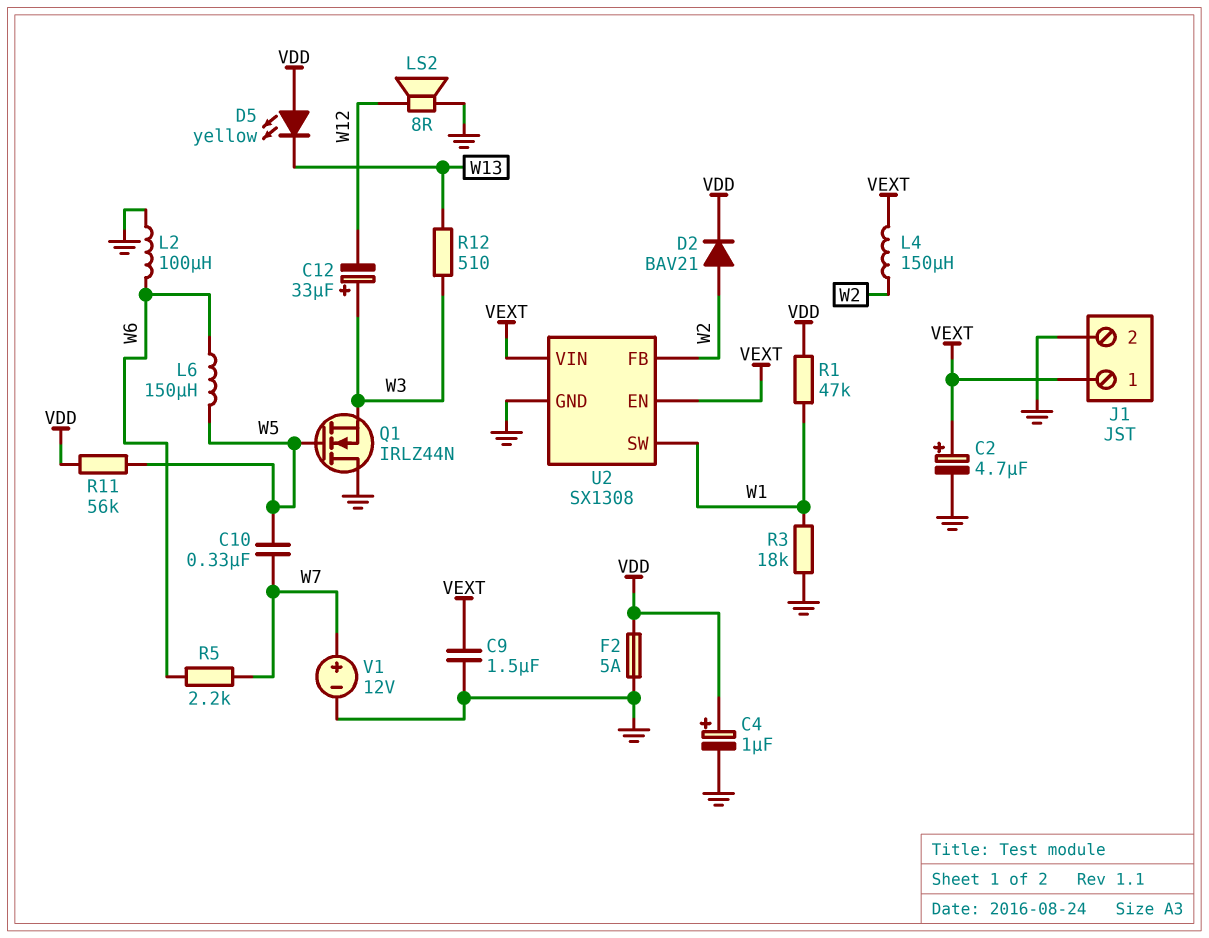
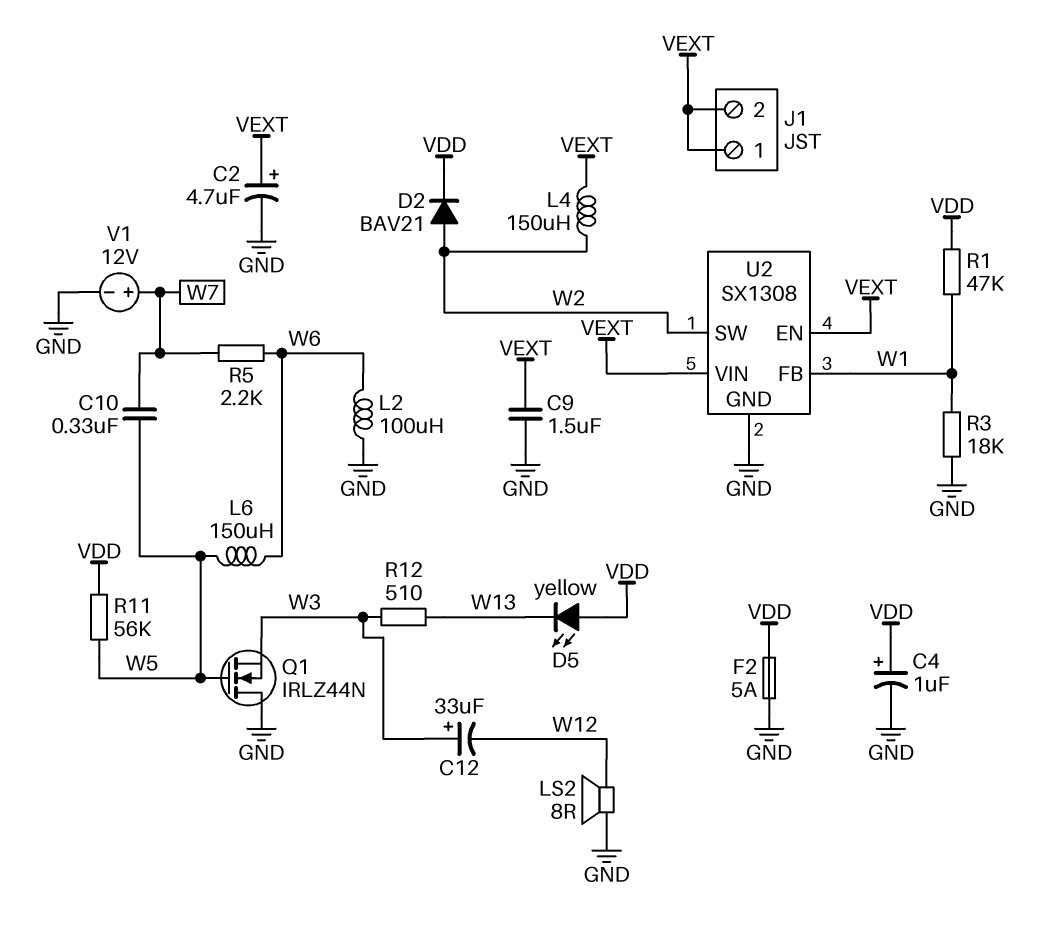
J1 pin 2: GND -> VEXT
U2 pin FB: W2 -> W1
U2 pin SW: W1 -> W2

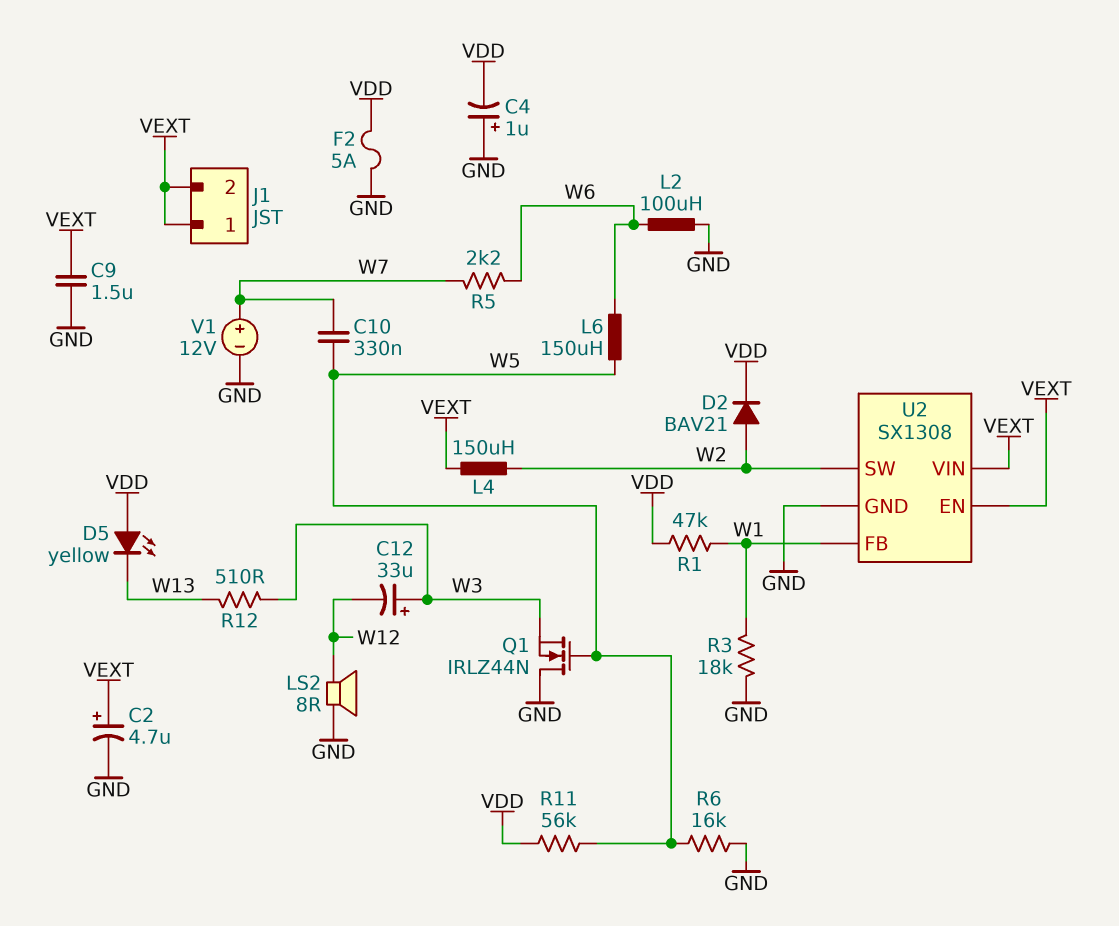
C4: 1uF (plus VDD, minus GND) -> 1uF (plus GND, minus VDD)
R6: none -> 16k (GND, W5)

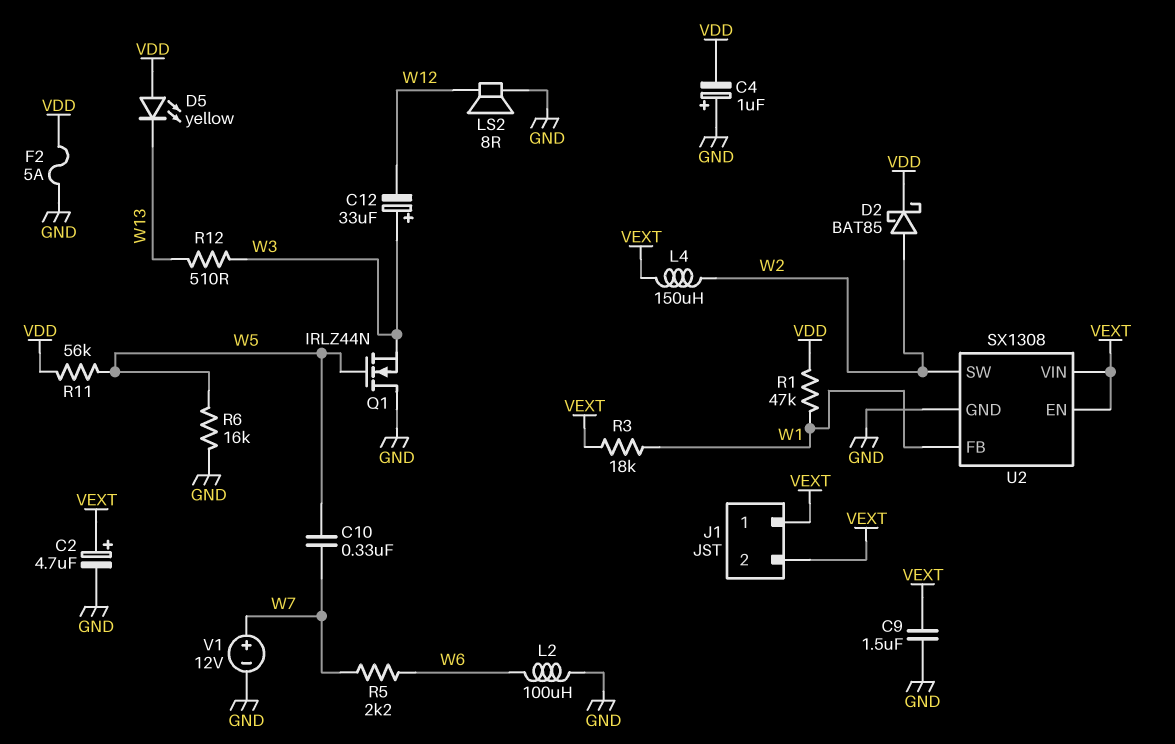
D2: diode BAV21 (A W2, K VDD) -> schottky BAT85 (A W2, K VDD)
L6: 150uH (W5, W6) -> none
R3: 18k (GND, W1) -> 18k (VEXT, W1)

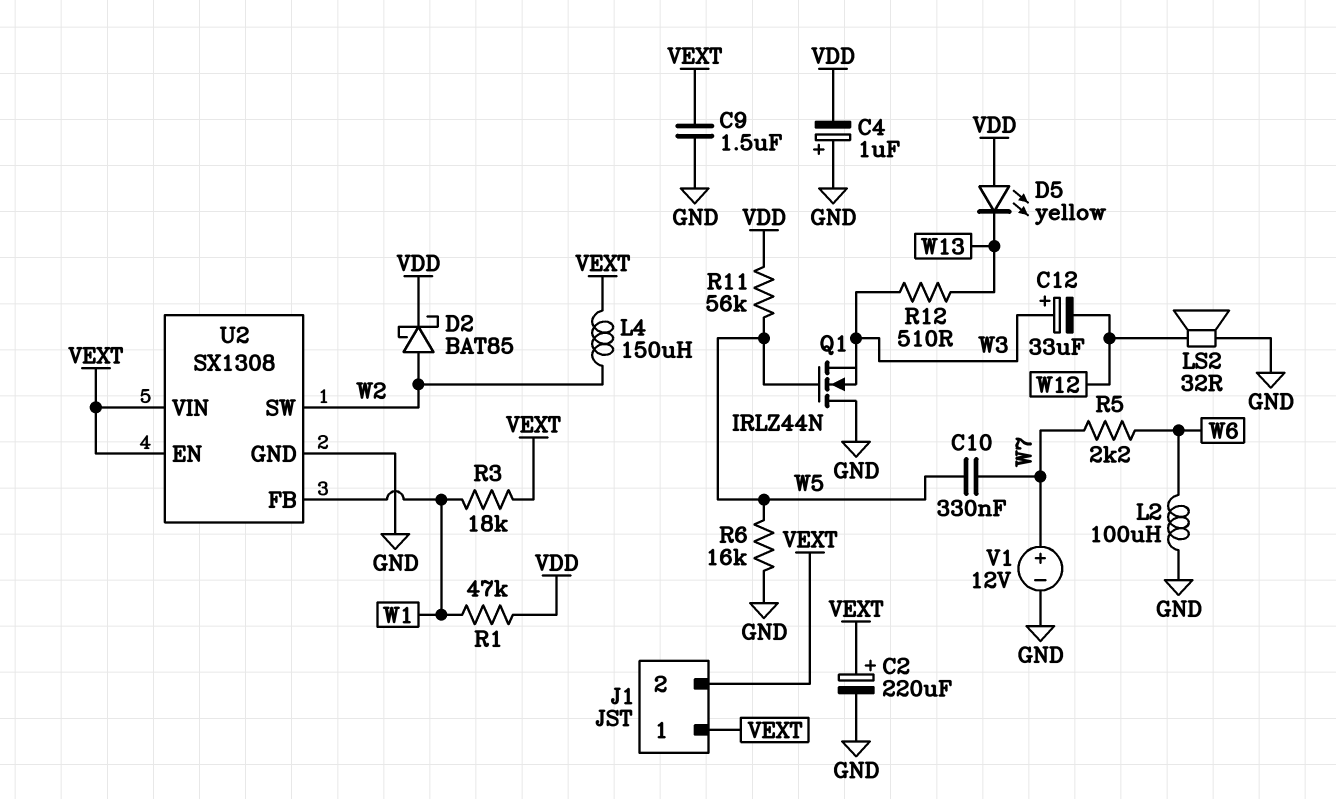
C2: 4.7uF (plus VEXT, minus GND) -> 220uF (plus VEXT, minus GND)
F2: 5A (GND, VDD) -> none
LS2: speaker 8R (GND, W12) -> speaker 32R (GND, W12)

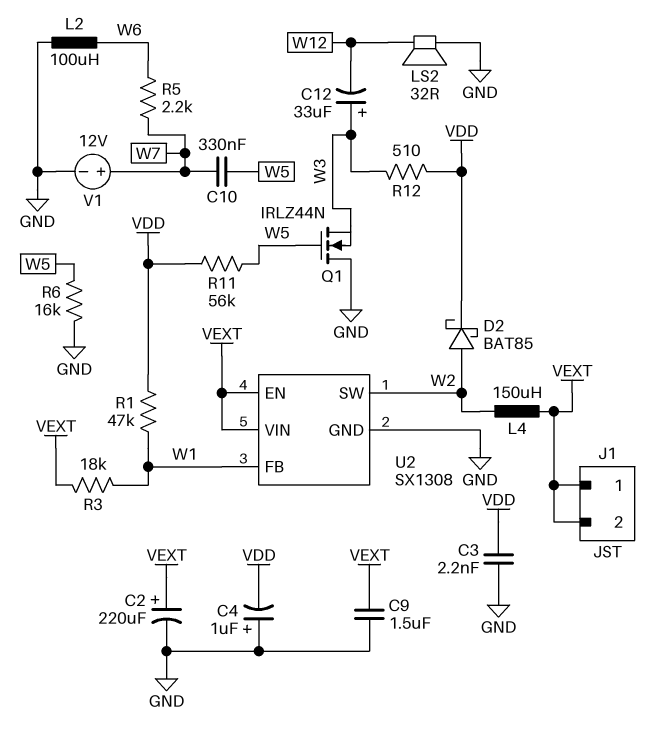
C3: none -> 2.2nF (GND, VDD)
D5: LED yellow (A VDD, K W13) -> none
R12: 510 (W3, W13) -> 510 (VDD, W3)

